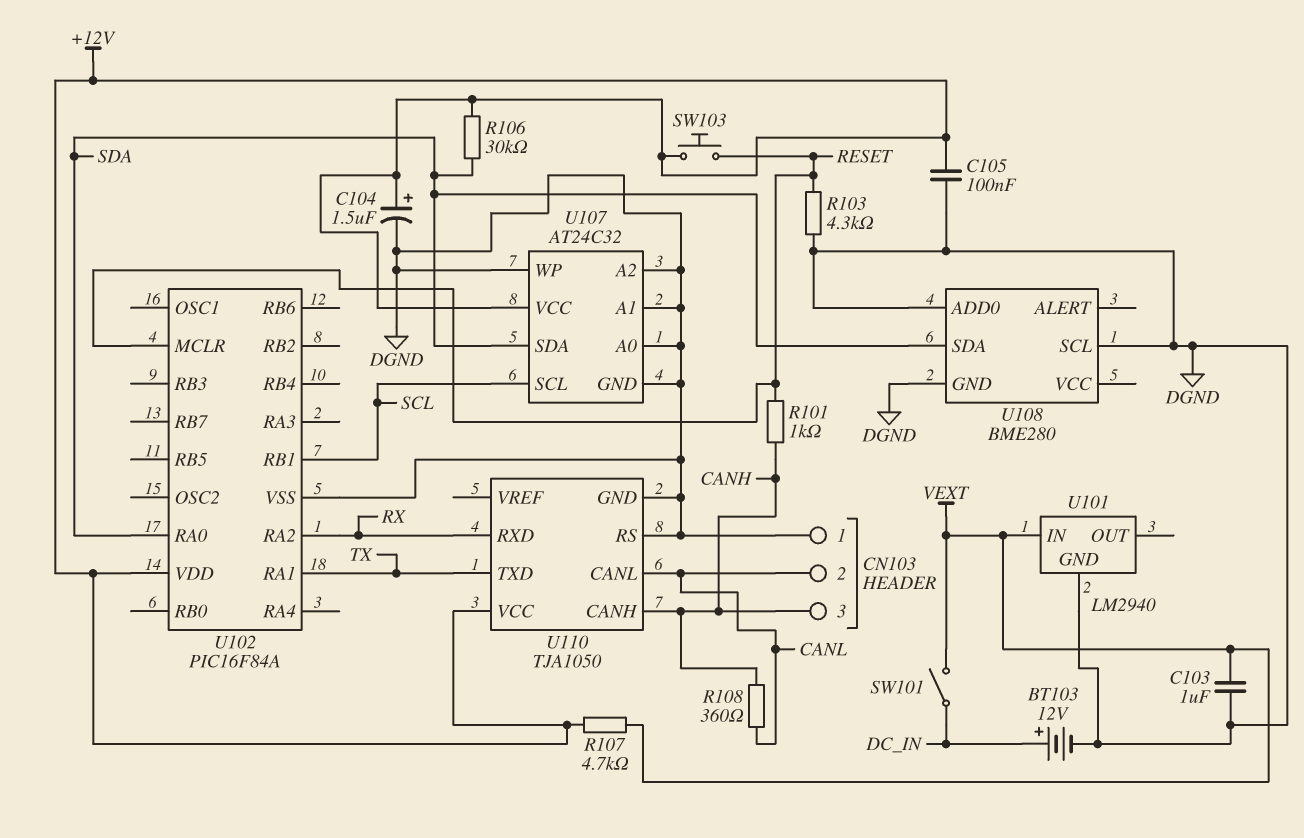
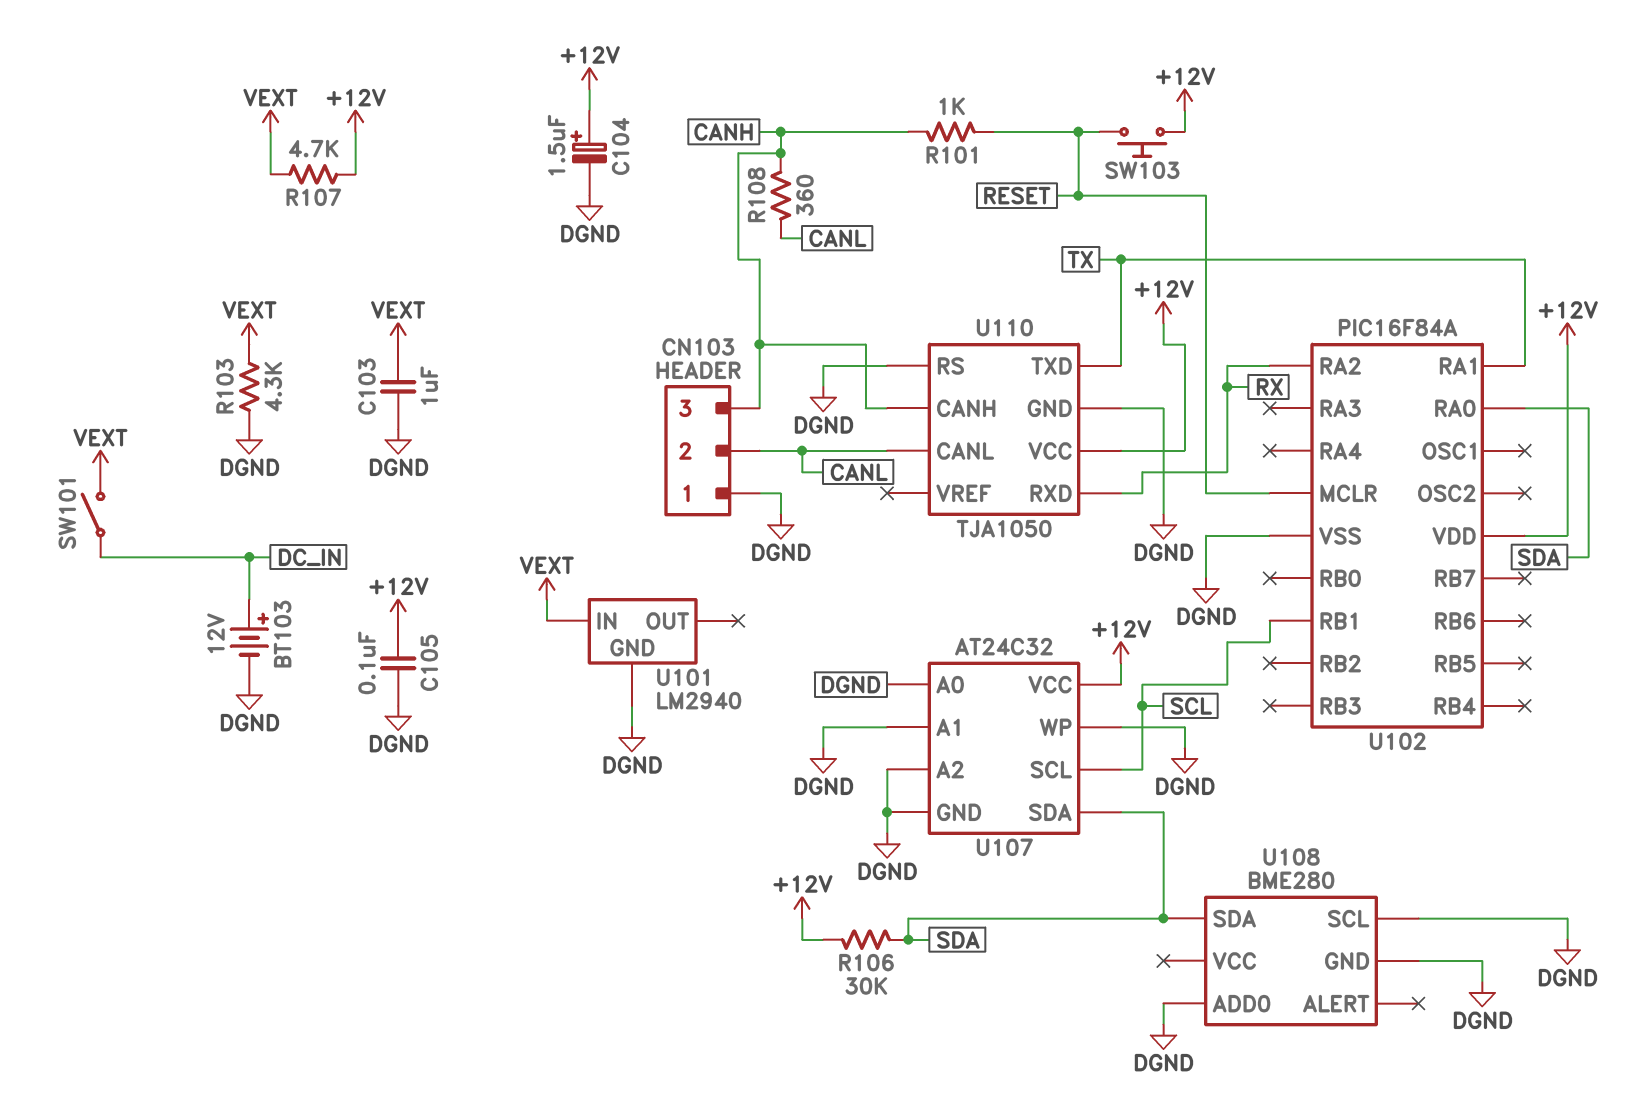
R103: 4.3k (DGND, RESET) -> 4.3k (DGND, VEXT)

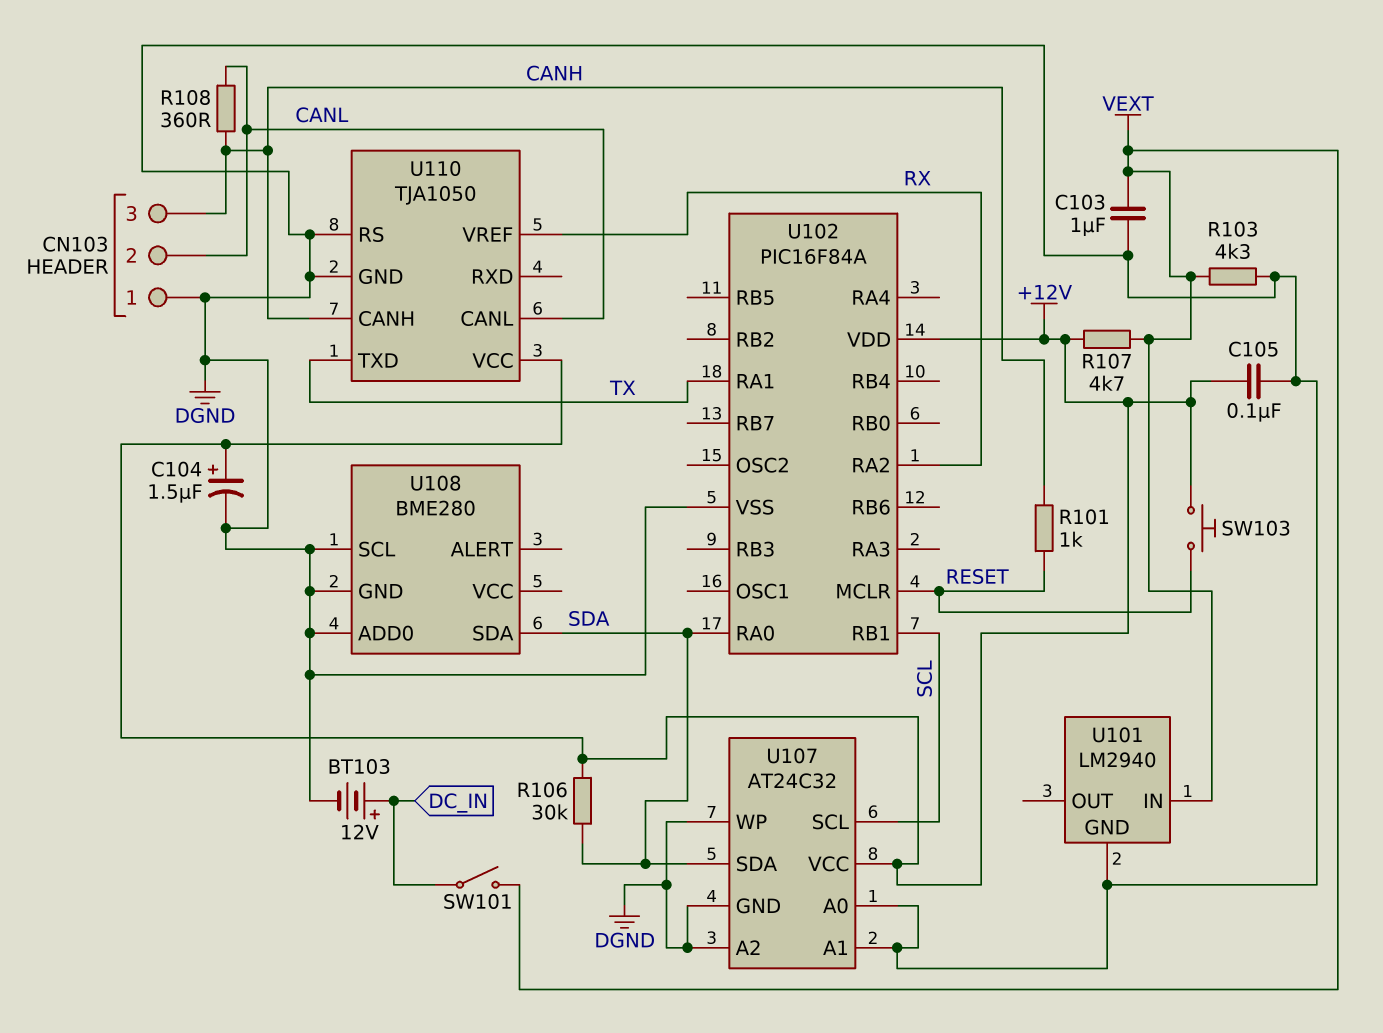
U110 pin RXD: RX -> none
U110 pin VREF: none -> RX

